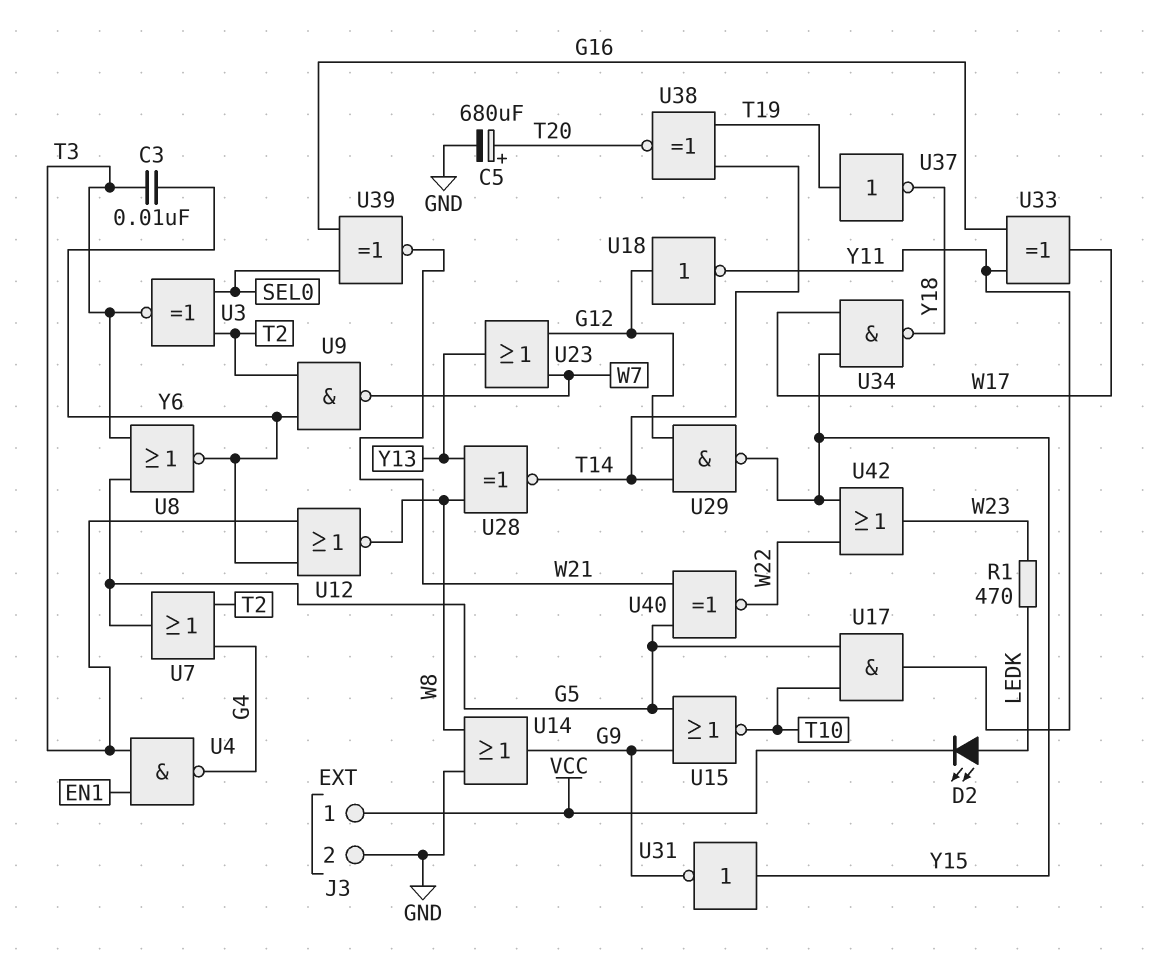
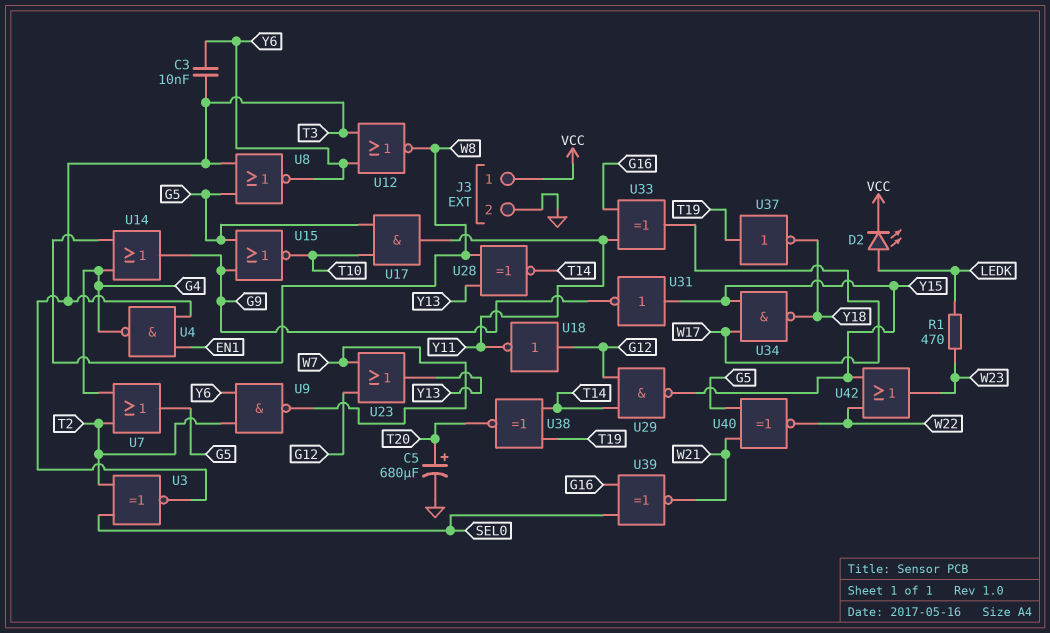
U14: OR (in GND, in W8, out G9) -> OR (in G4, in W8, out G9)

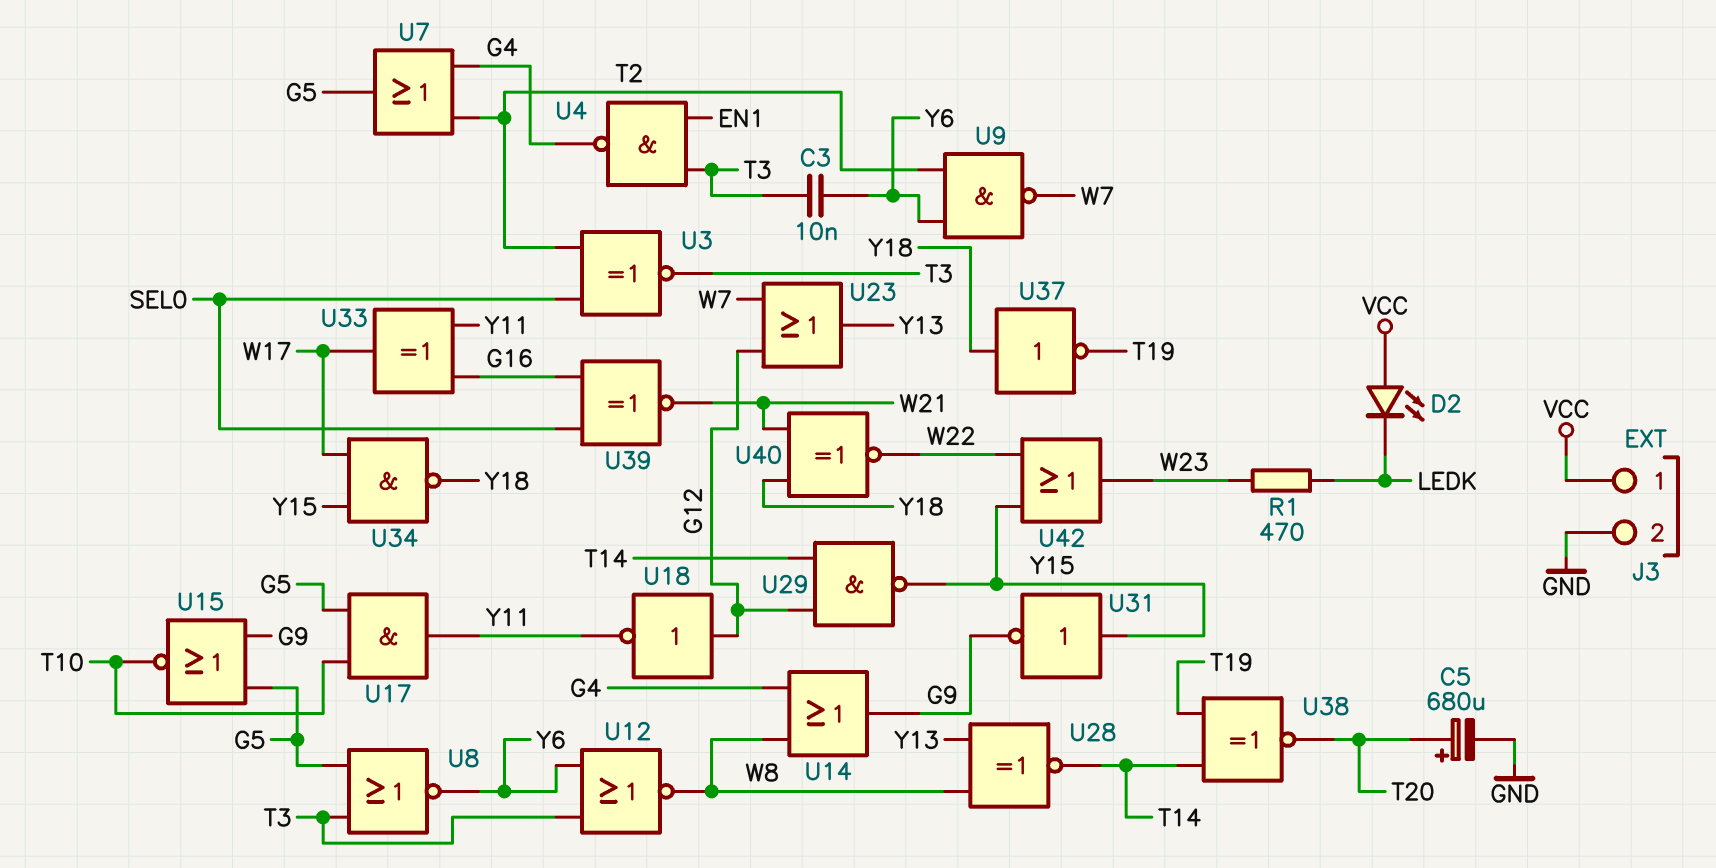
D2: LED (A LEDK, K VCC) -> LED (A VCC, K LEDK)
U37: NOT (in T19, out Y18) -> NOT (in Y18, out T19)
U40: XNOR (in G5, in W21, out W22) -> XNOR (in W21, in Y18, out W22)

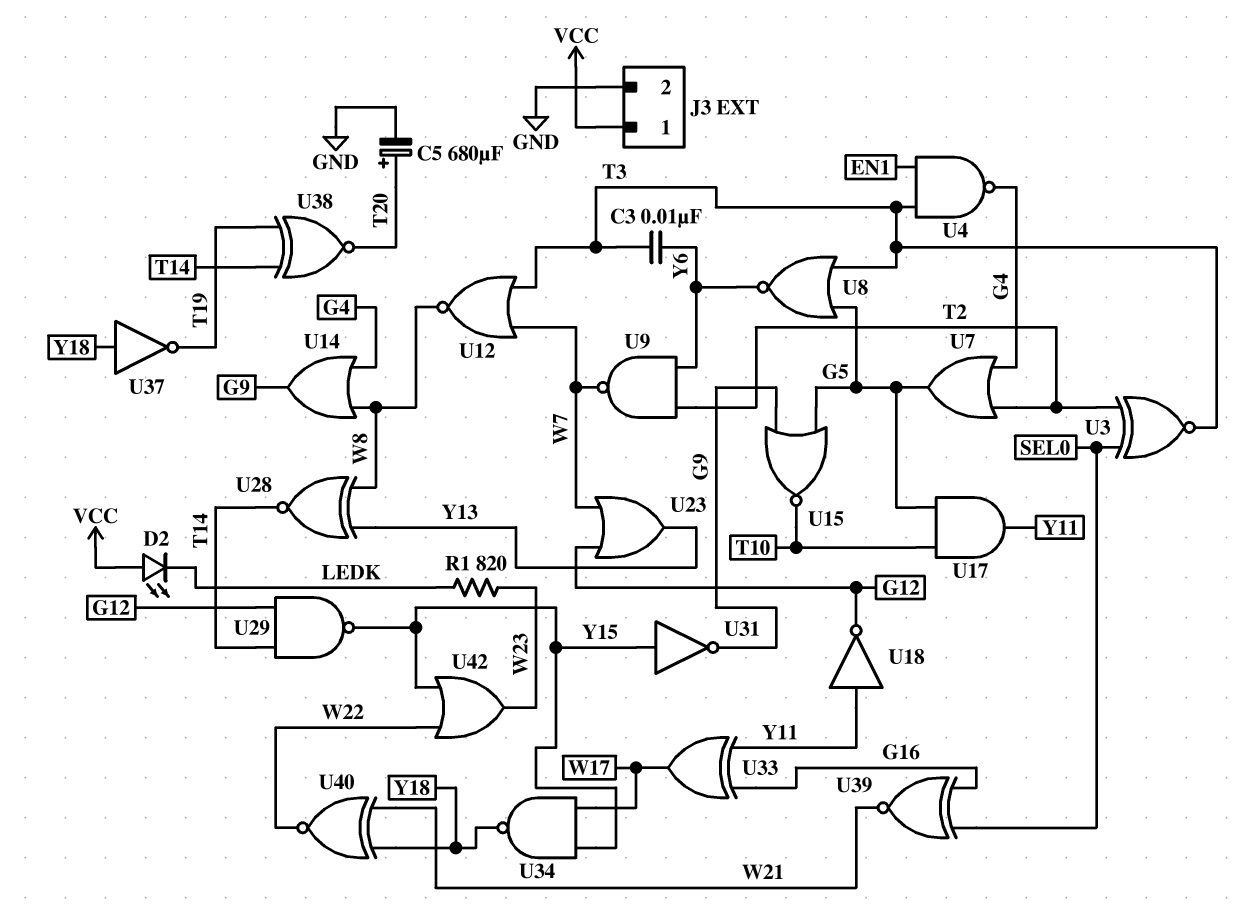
R1: 470 (LEDK, W23) -> 820 (LEDK, W23)
U12: NOR (in T3, in Y6, out W8) -> NOR (in T3, in W7, out W8)
U18: NOT (in G12, out Y11) -> NOT (in Y11, out G12)

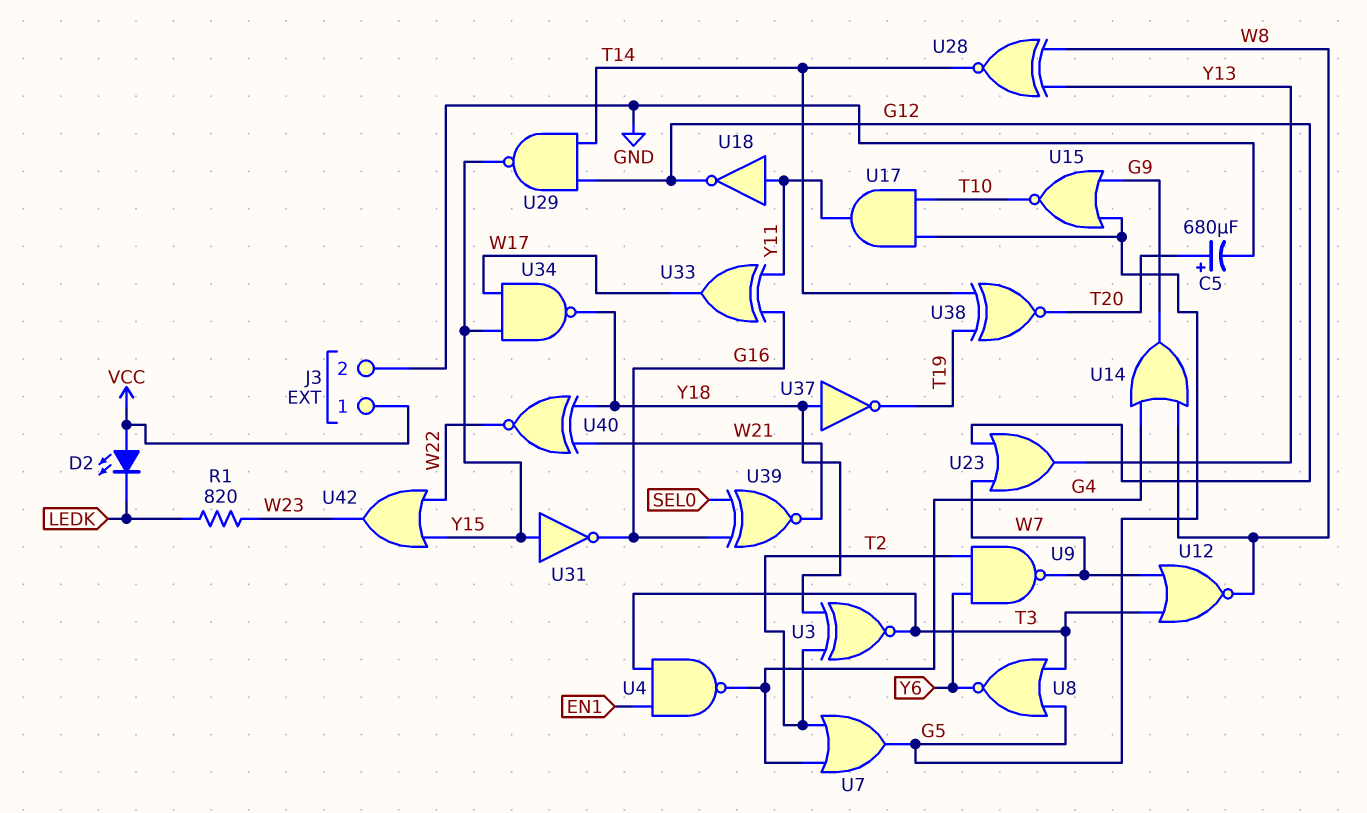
C3: 10nF (T3, Y6) -> none
U3: XNOR (in SEL0, in T2, out T3) -> XNOR (in T2, in Y18, out T3)
U31: NOT (in Y15, out G9) -> NOT (in Y15, out G16)

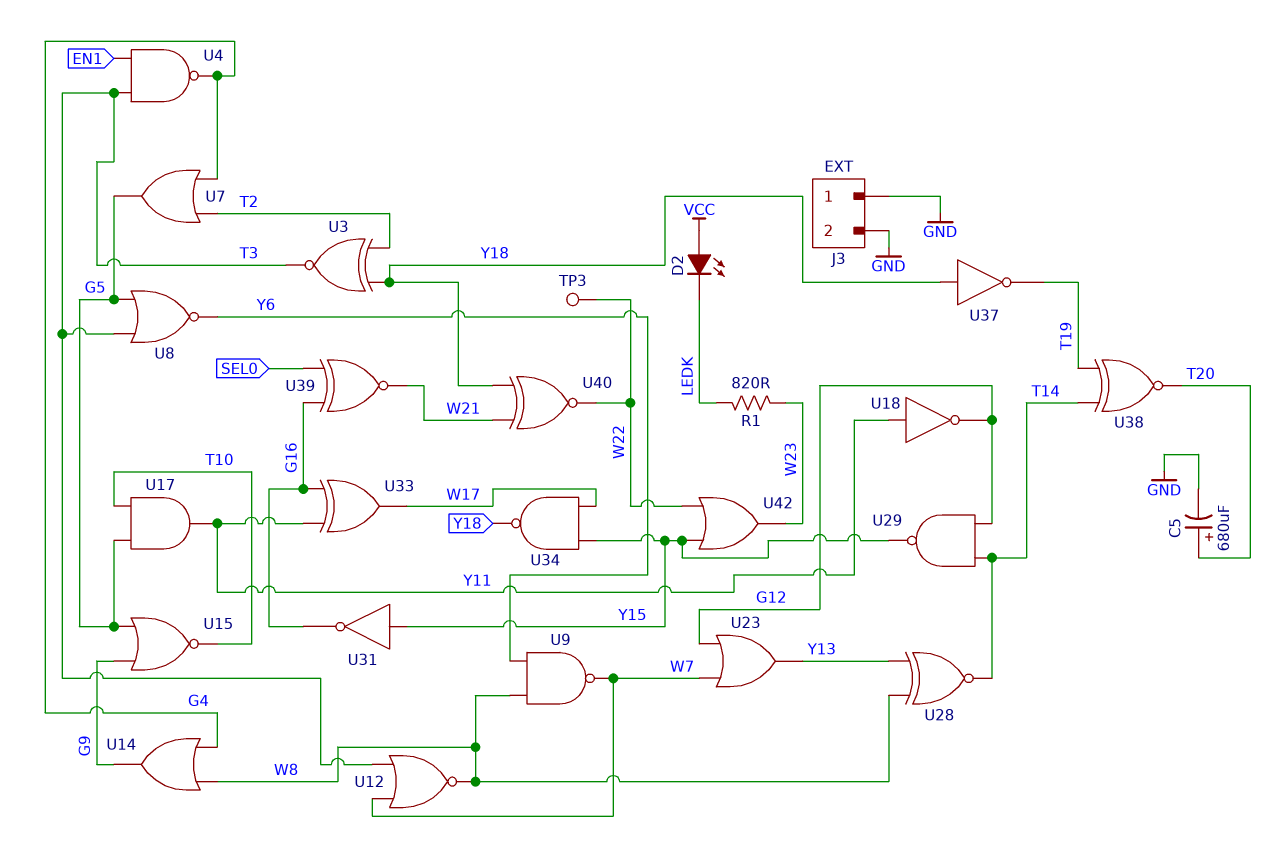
J3 pin 1: VCC -> GND
TP3: none -> test point (W22)
U9: NAND (in T2, in Y6, out W7) -> NAND (in W8, in Y6, out W7)

